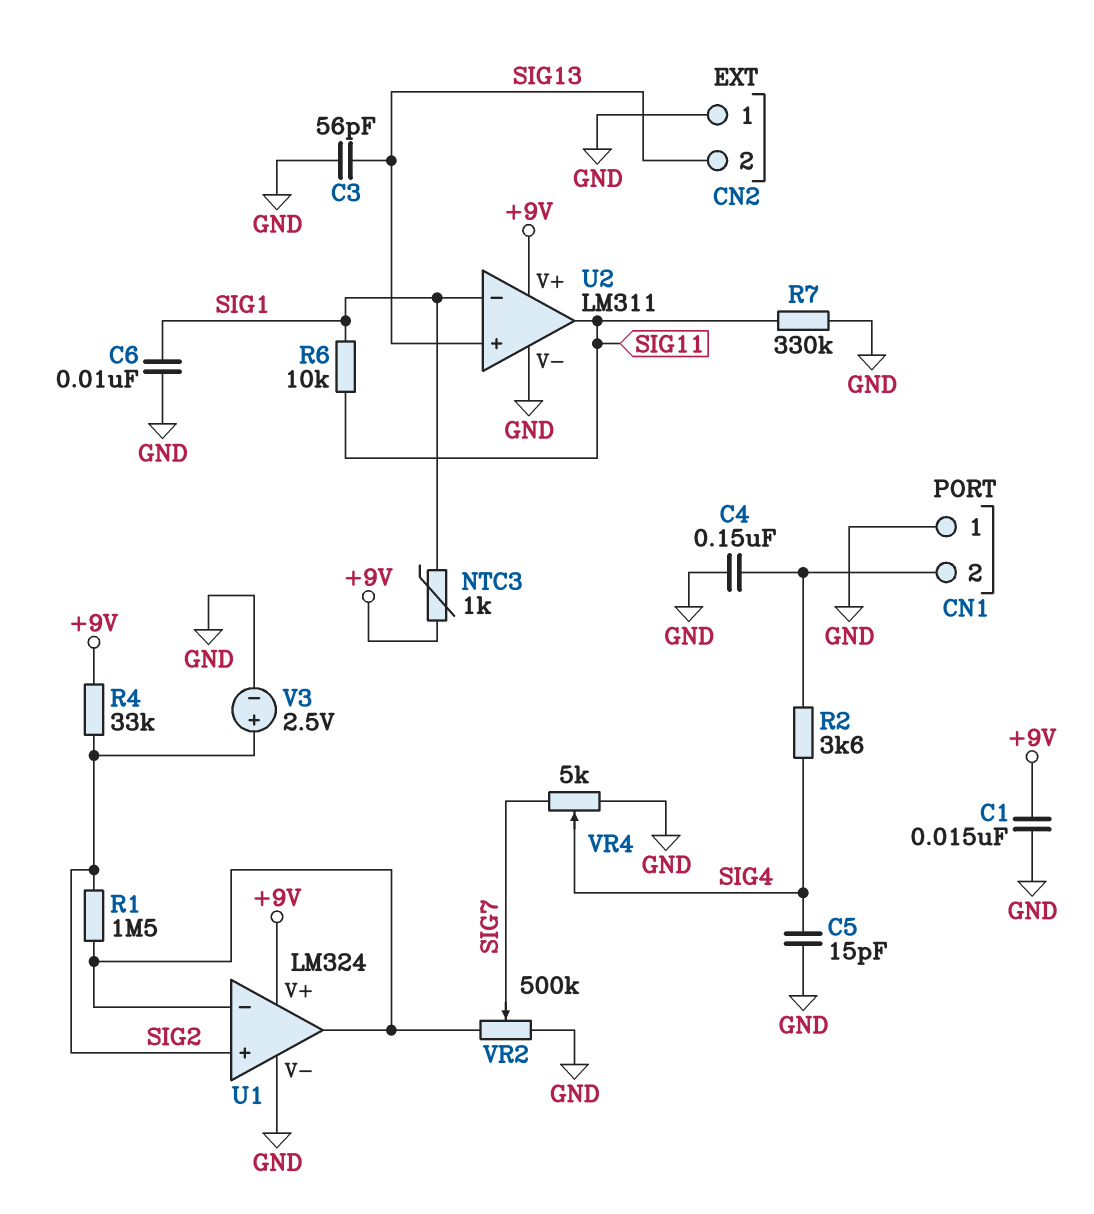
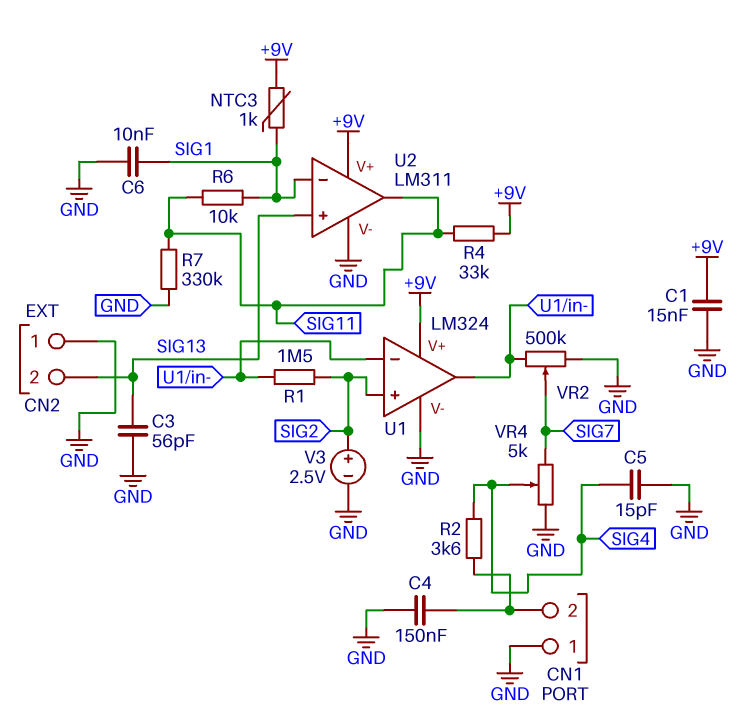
R4: 33k (+9V, SIG2) -> 33k (+9V, SIG11)

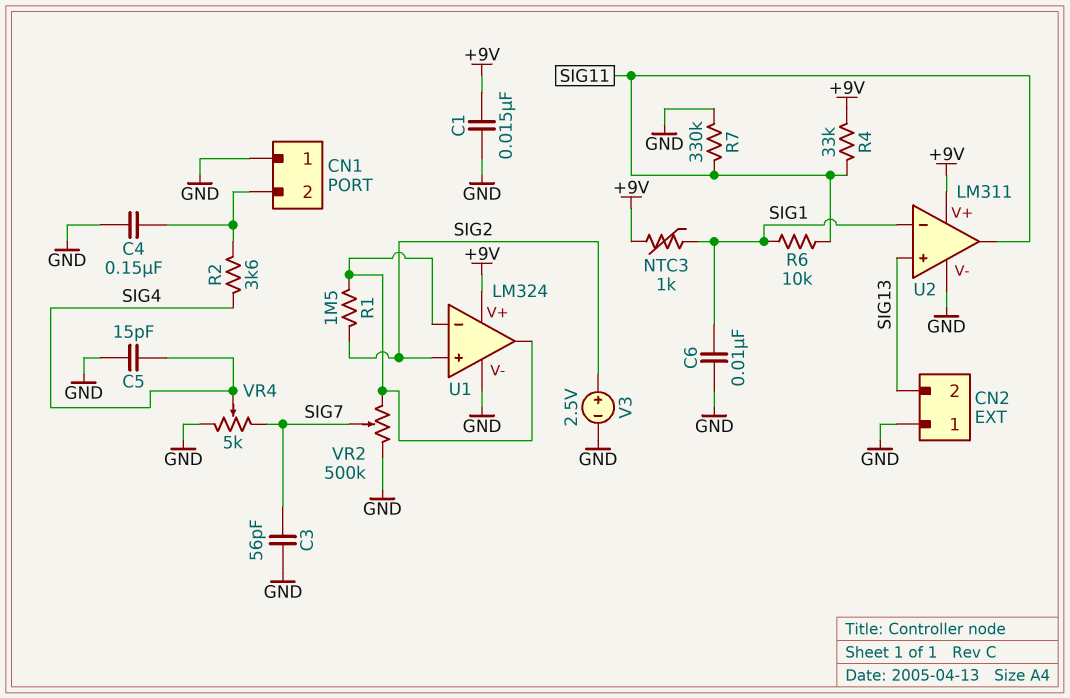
C3: 56pF (GND, SIG13) -> 56pF (GND, SIG7)

